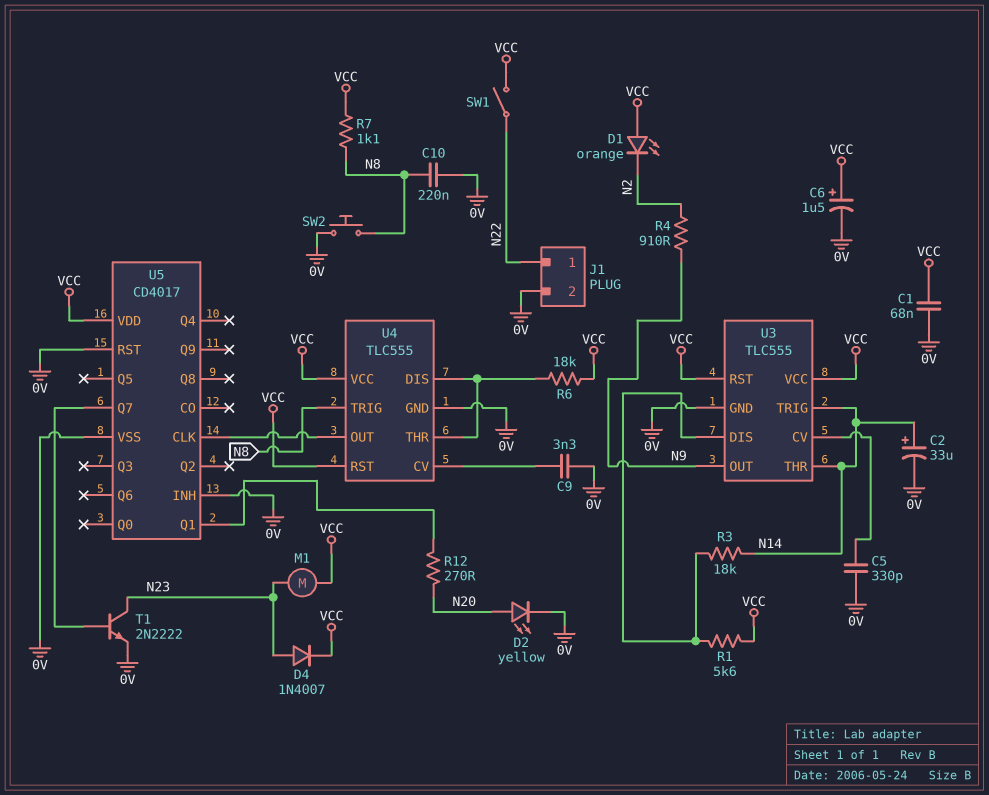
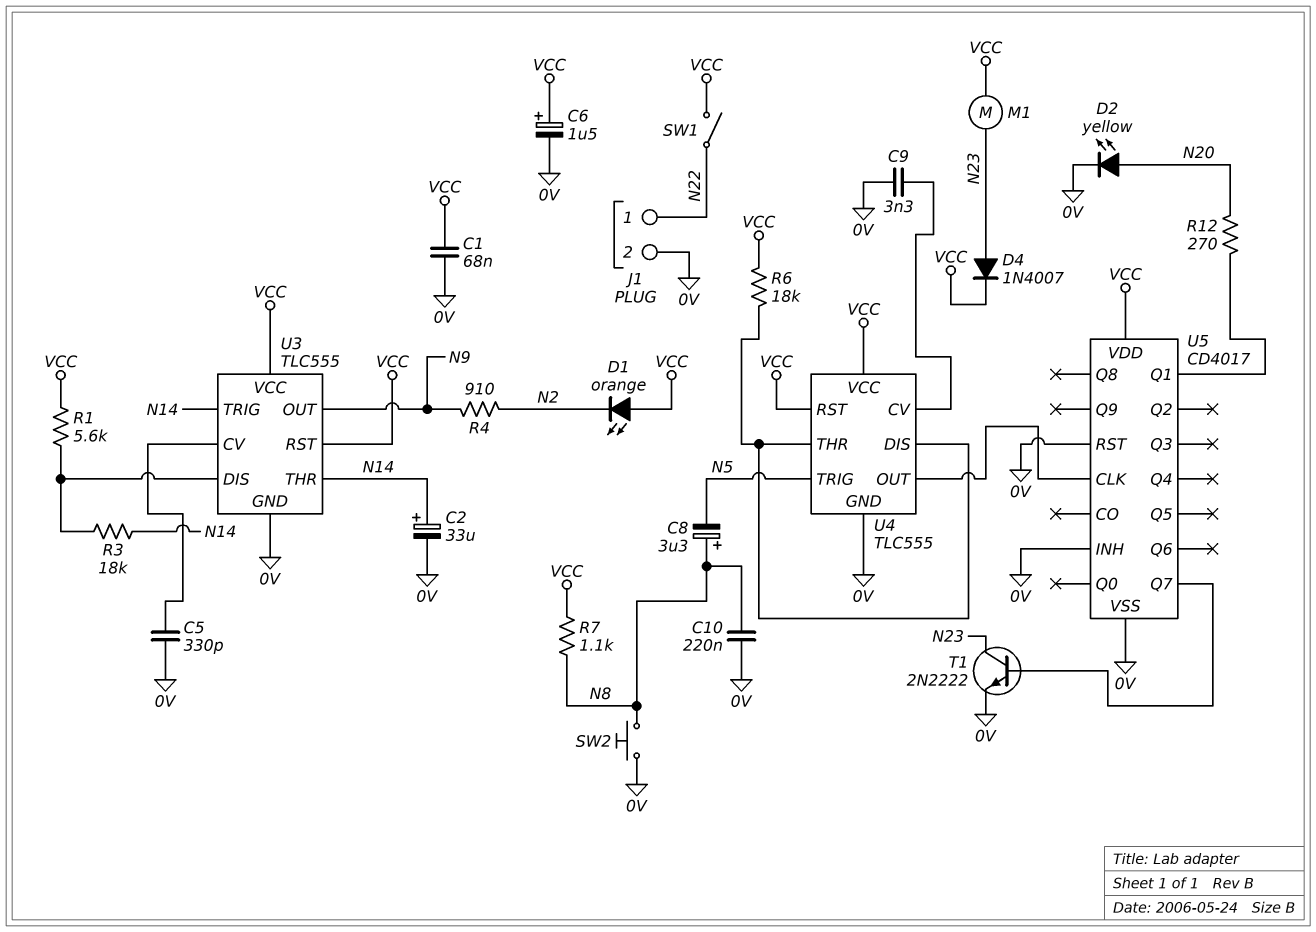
C8: none -> 3.3uF (plus N8, minus N5)
U4 pin TRIG: N8 -> N5

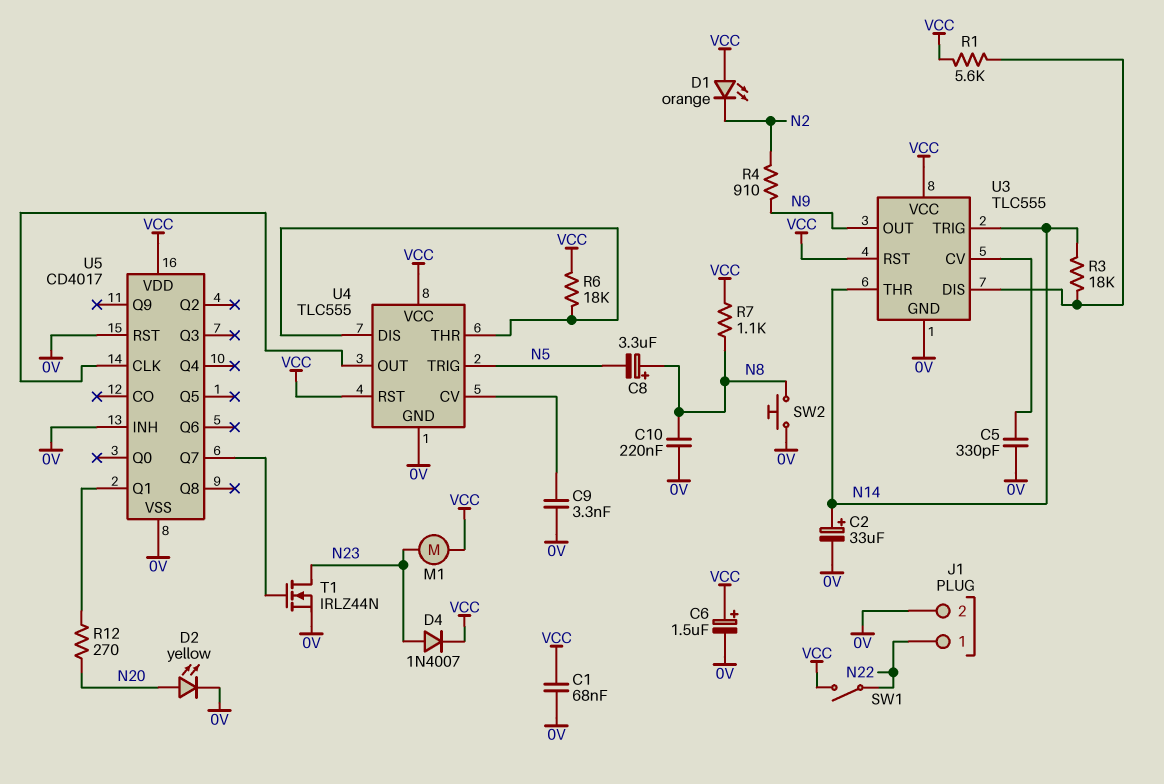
T1: NPN 2N2222 (B U5/Q7, C N23, E 0V) -> NMOS IRLZ44N (G U5/Q7, D N23, S 0V)

